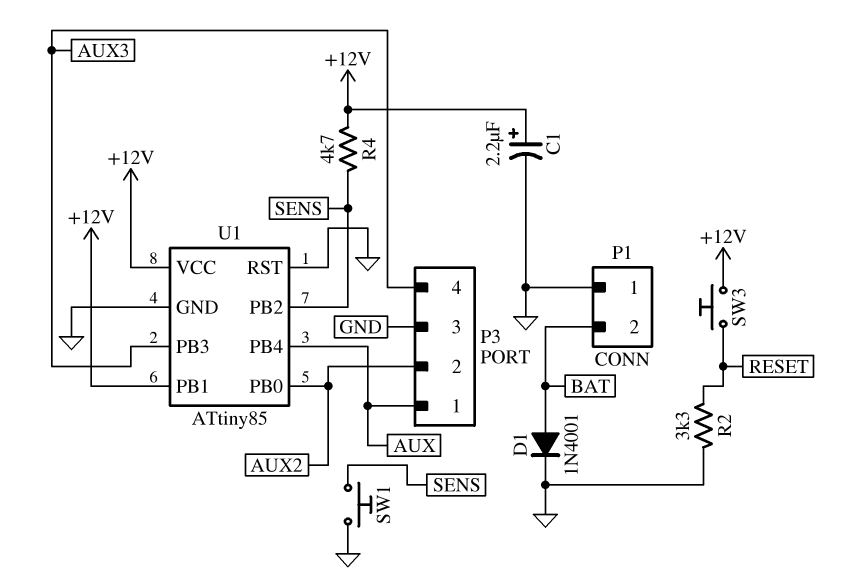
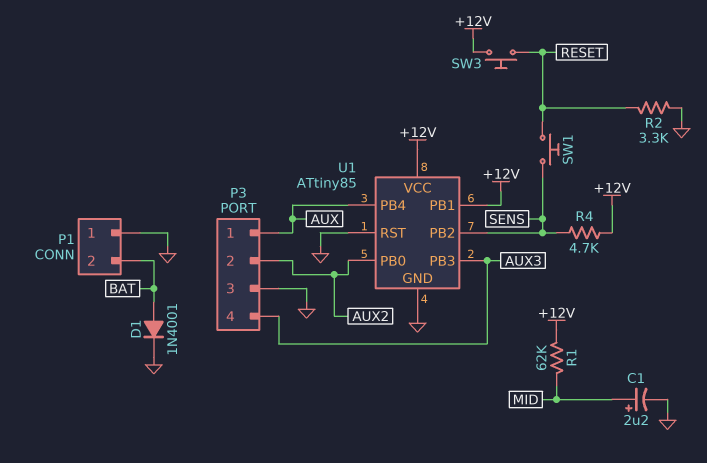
C1: 2.2uF (plus +12V, minus GND) -> 2.2uF (plus MID, minus GND)
R1: none -> 62k (+12V, MID)
SW1: button (GND, SENS) -> button (RESET, SENS)

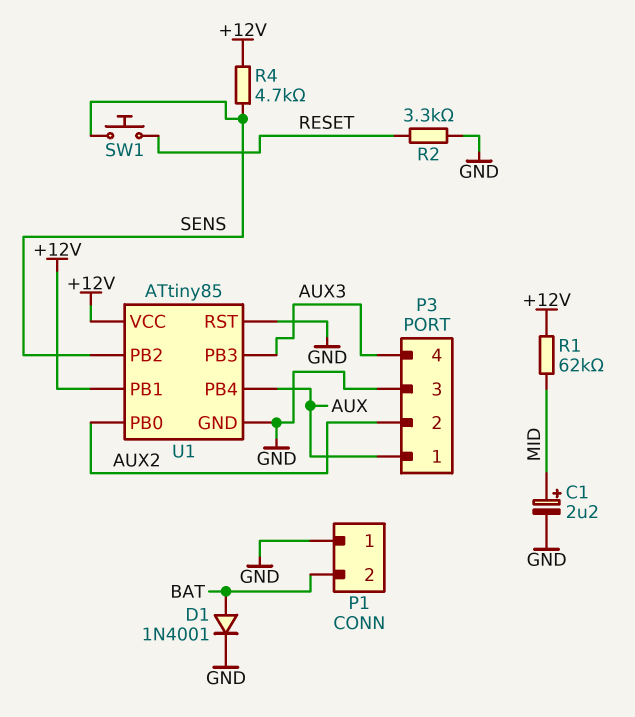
SW3: button (+12V, RESET) -> none

